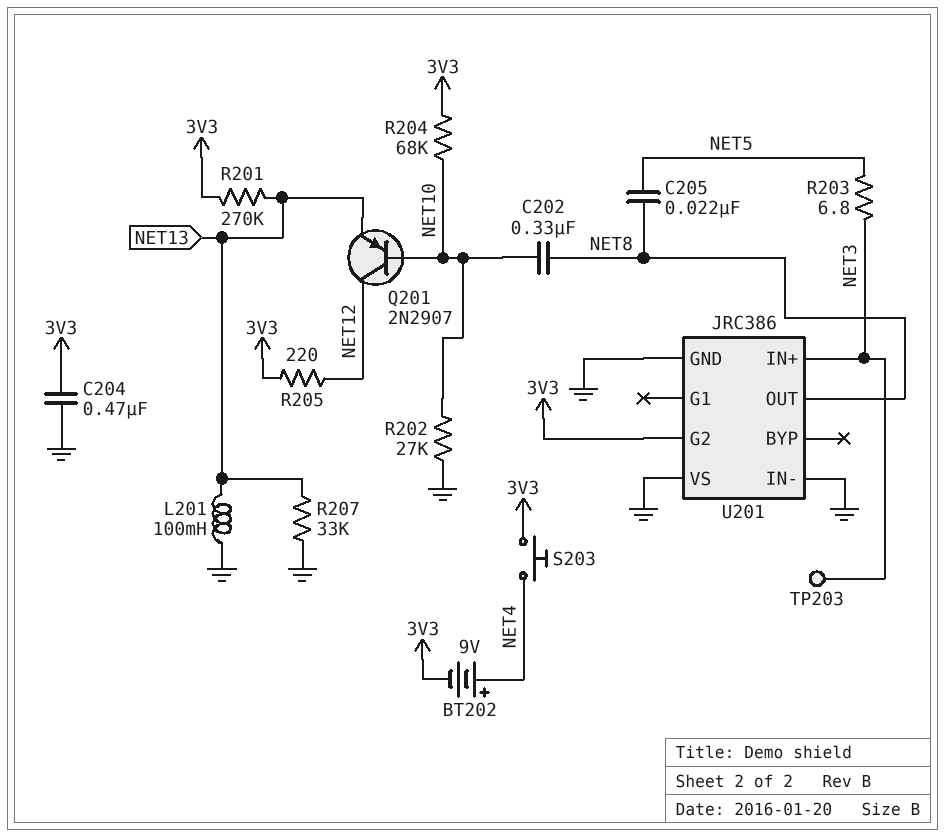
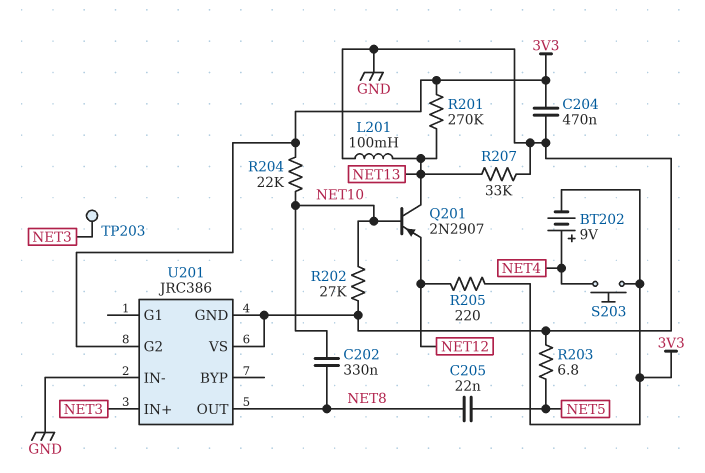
Q201: PNP 2N2907 (B NET10, C NET12, E NET13) -> PNP 2N2907 (B NET10, C NET13, E NET12)
R203: 6.8 (NET3, NET5) -> 6.8 (GND, NET5)
R204: 68k (3V3, NET10) -> 22k (3V3, NET10)

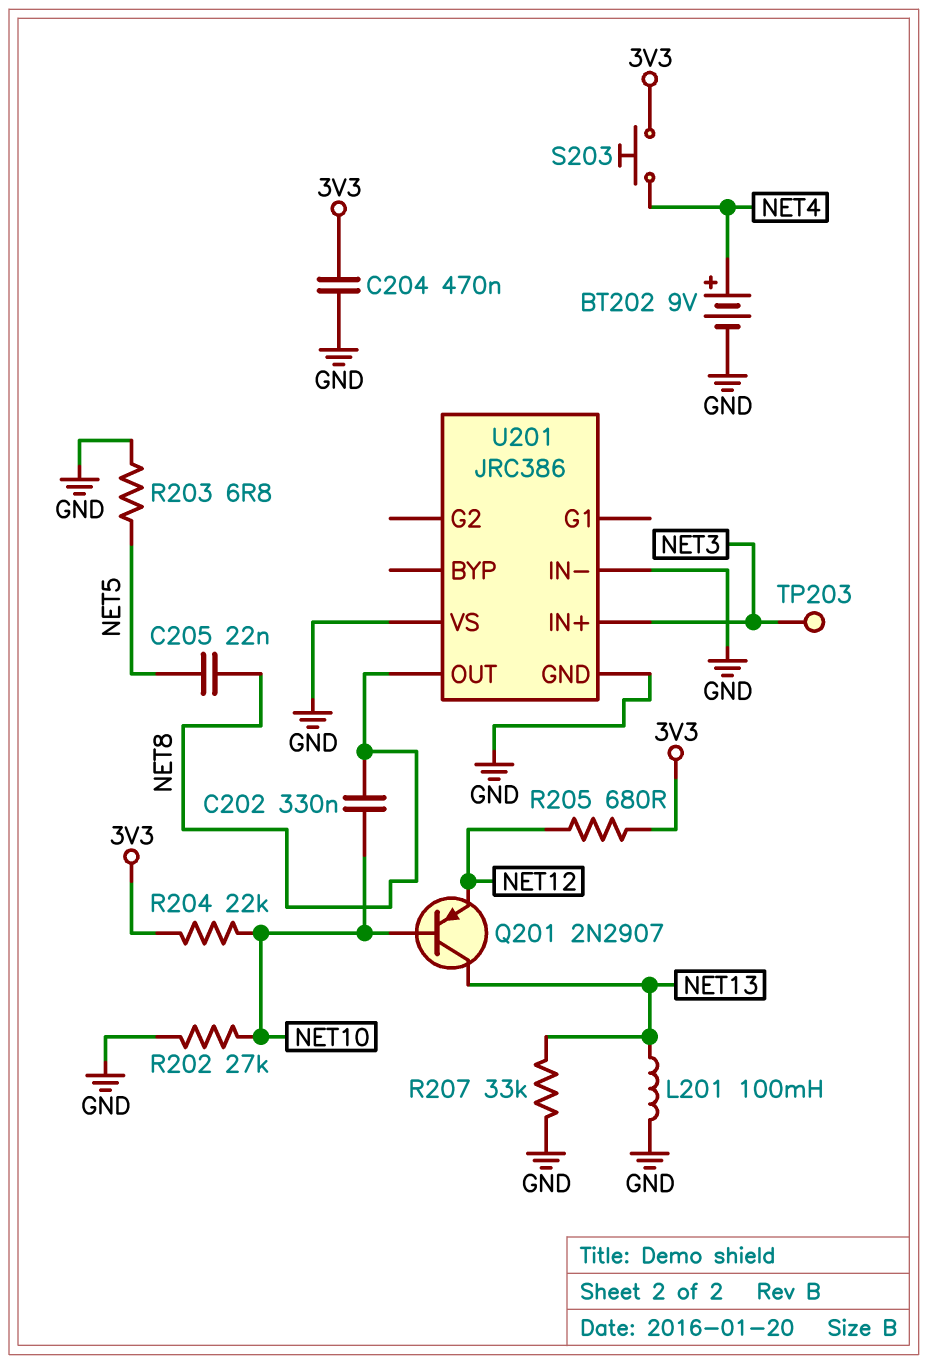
BT202: 9V (plus NET4, minus 3V3) -> 9V (plus NET4, minus GND)
R201: 270k (3V3, NET13) -> none
R205: 220 (3V3, NET12) -> 680 (3V3, NET12)
U201 pin G2: 3V3 -> none

